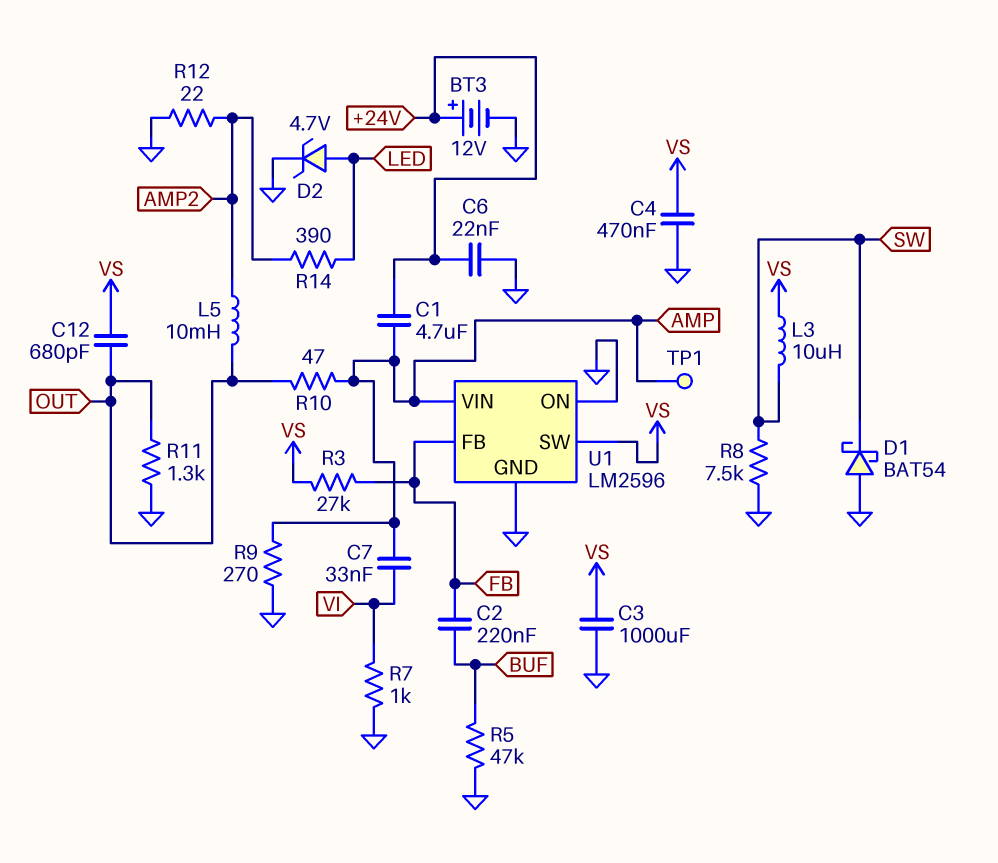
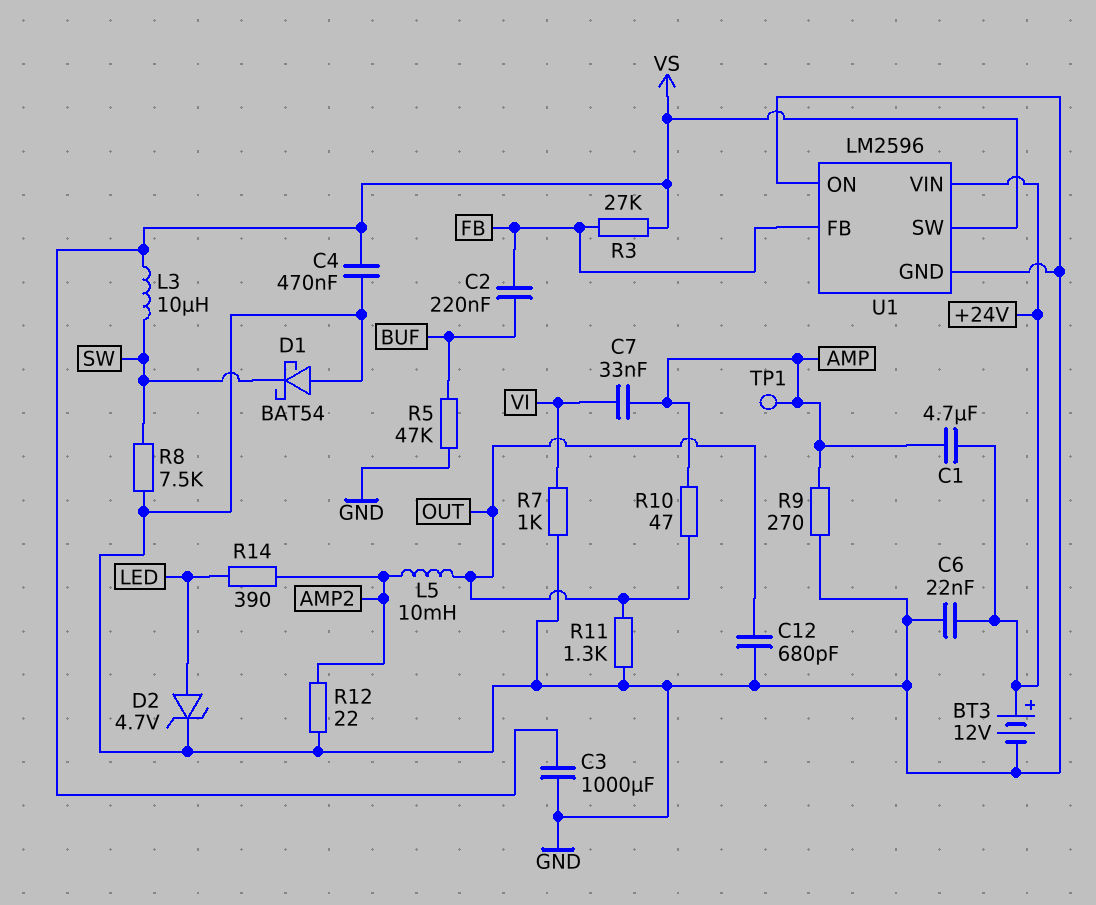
C12: 680pF (OUT, VS) -> 680pF (GND, OUT)
U1 pin VIN: AMP -> +24V

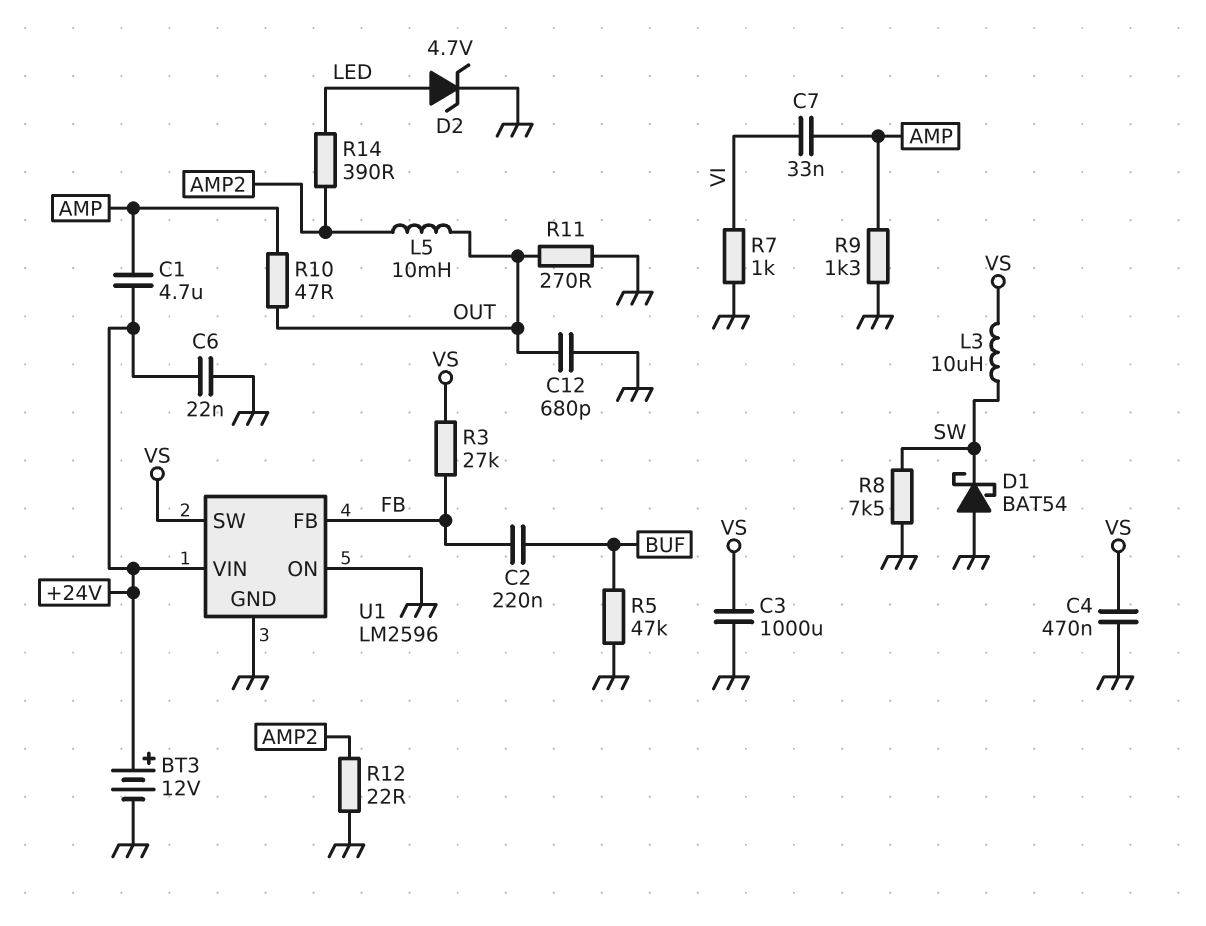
R9: 270 (AMP, GND) -> 1.3k (AMP, GND)
R11: 1.3k (GND, OUT) -> 270 (GND, OUT)
TP1: test point (AMP) -> none

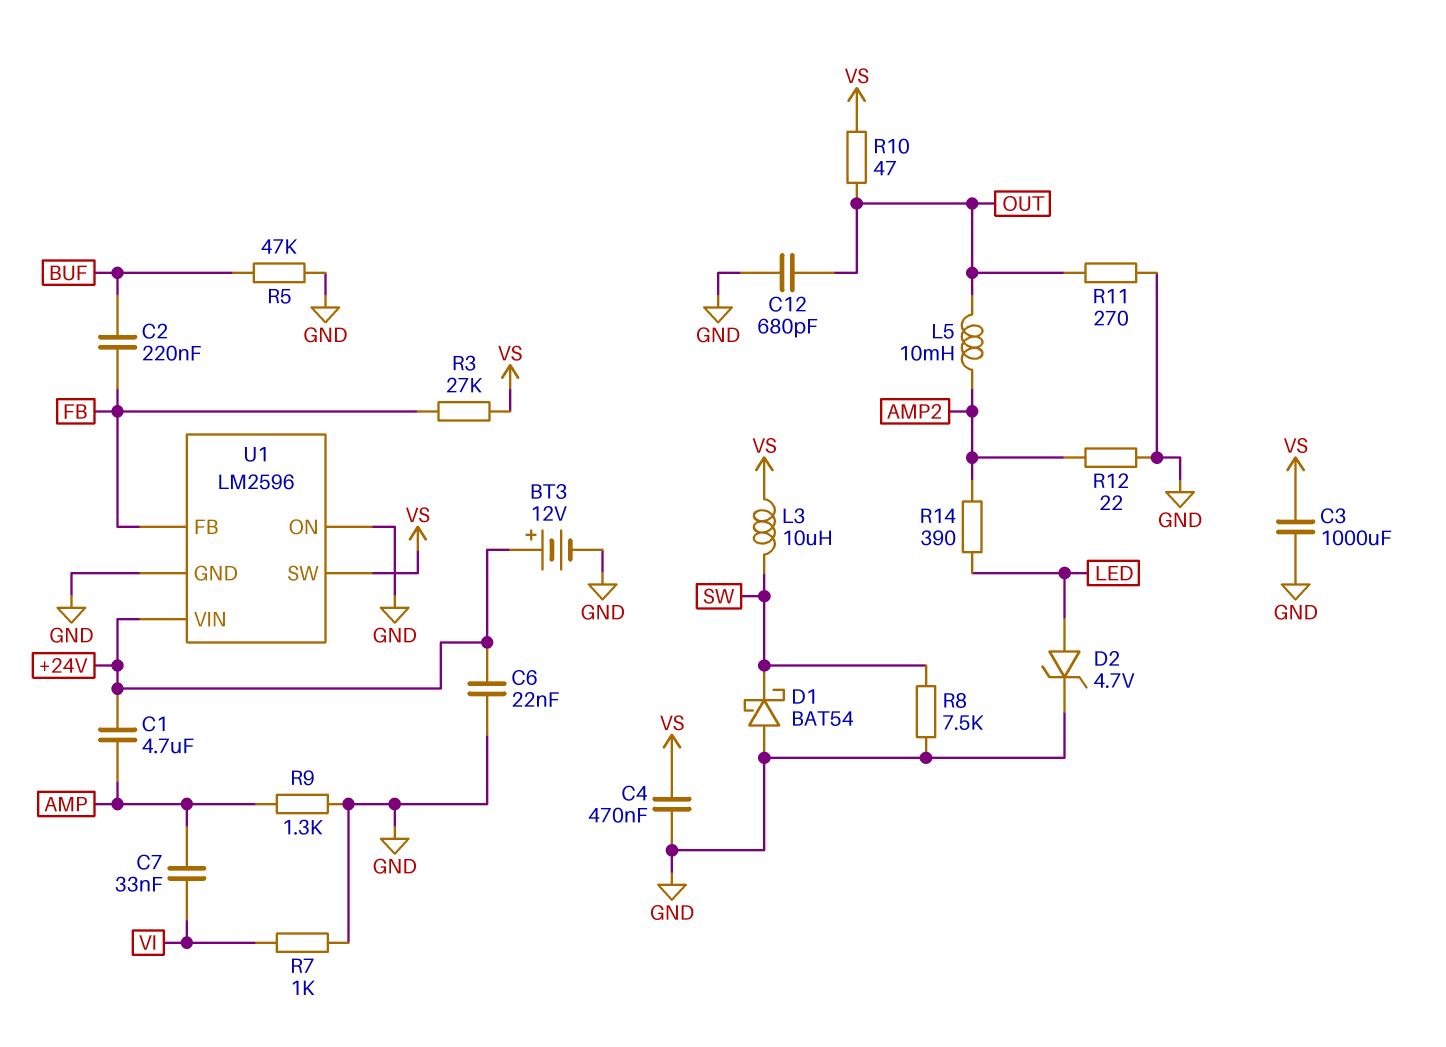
R10: 47 (AMP, OUT) -> 47 (OUT, VS)

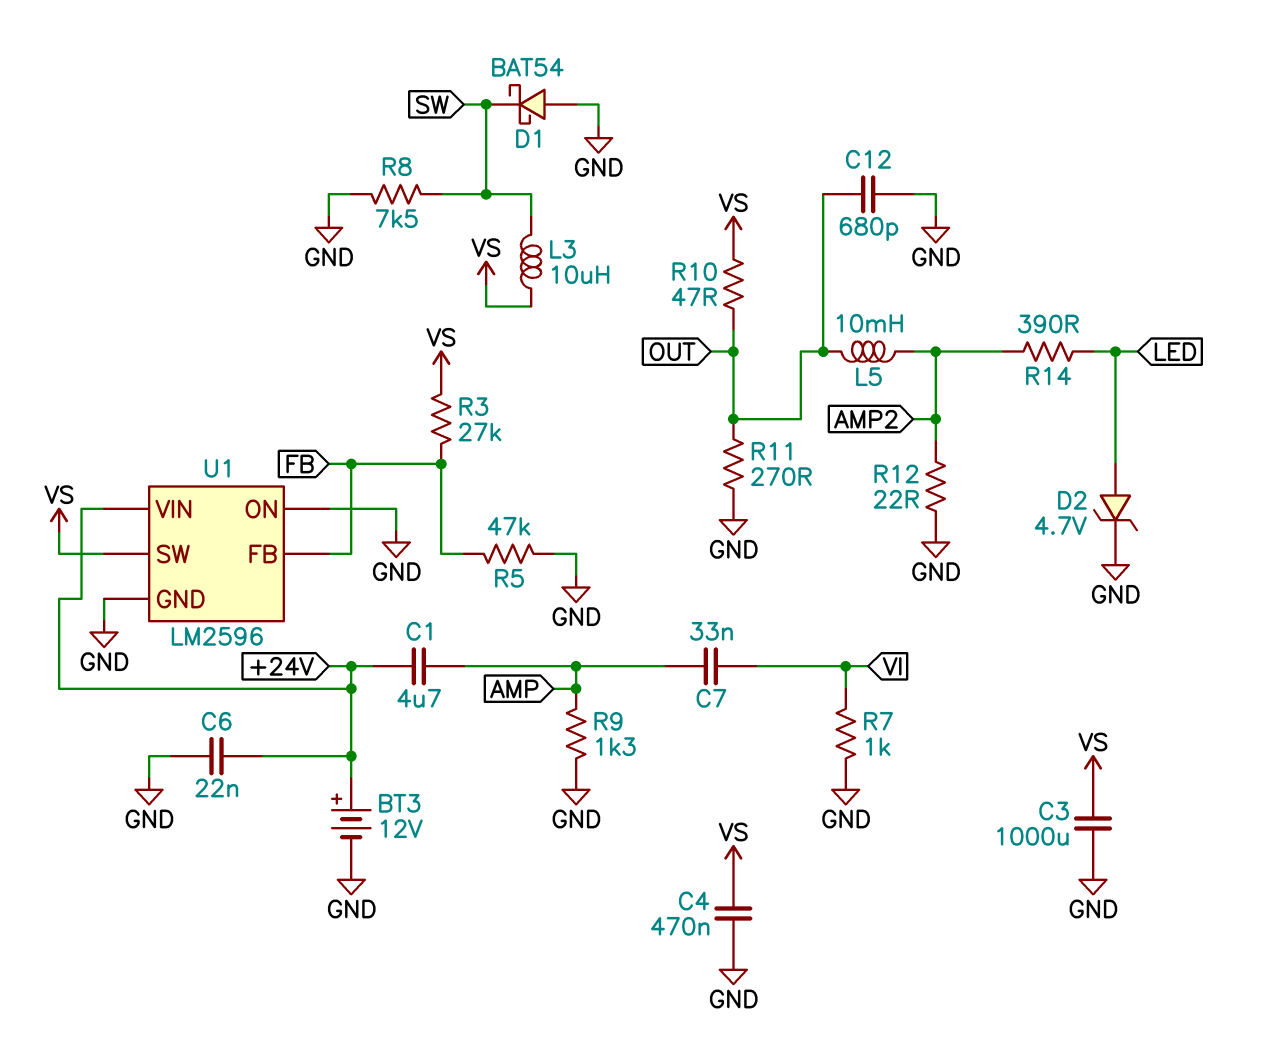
C2: 220nF (BUF, FB) -> none
R5: 47k (BUF, GND) -> 47k (FB, GND)

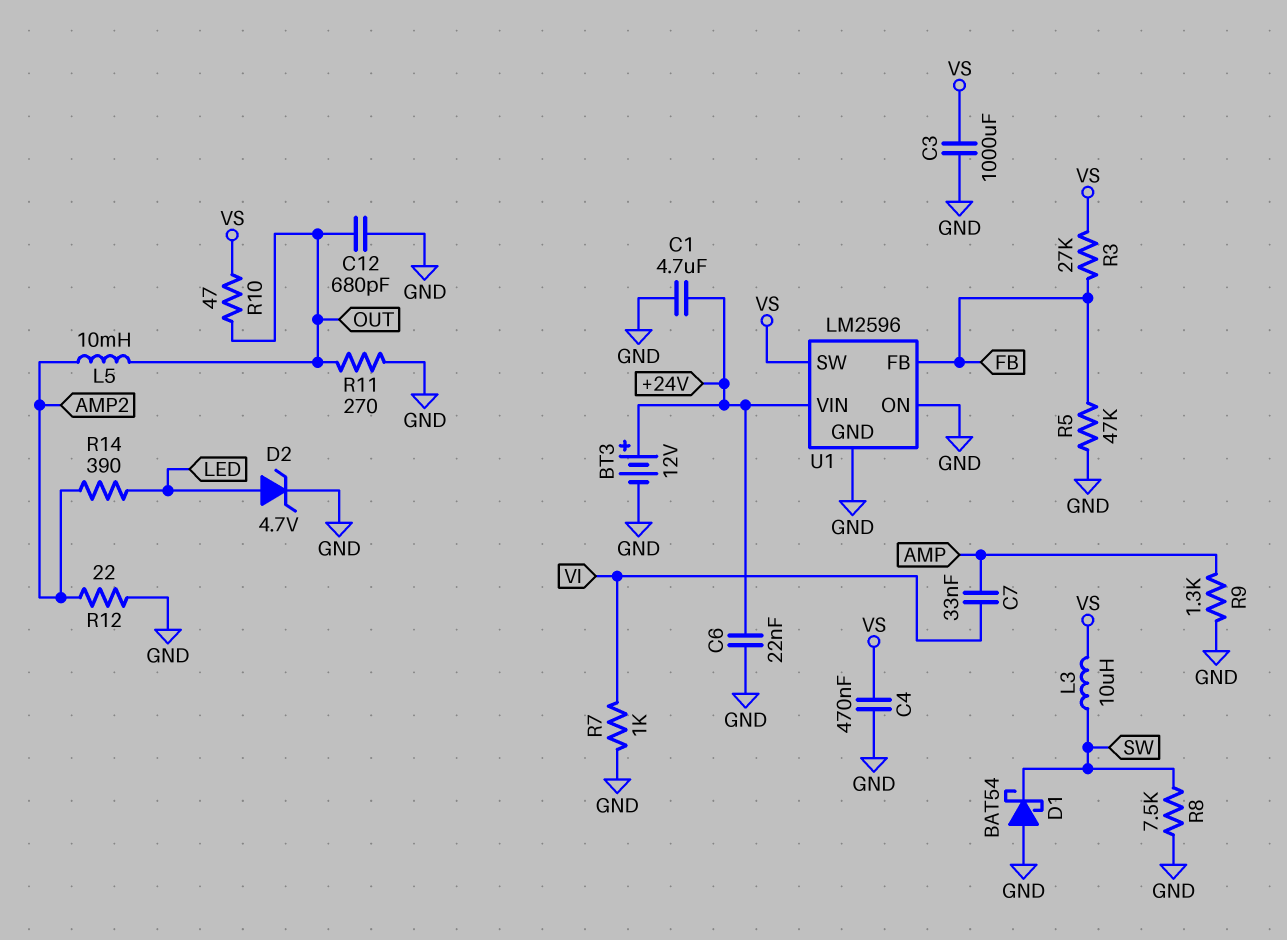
C1: 4.7uF (+24V, AMP) -> 4.7uF (+24V, GND)

